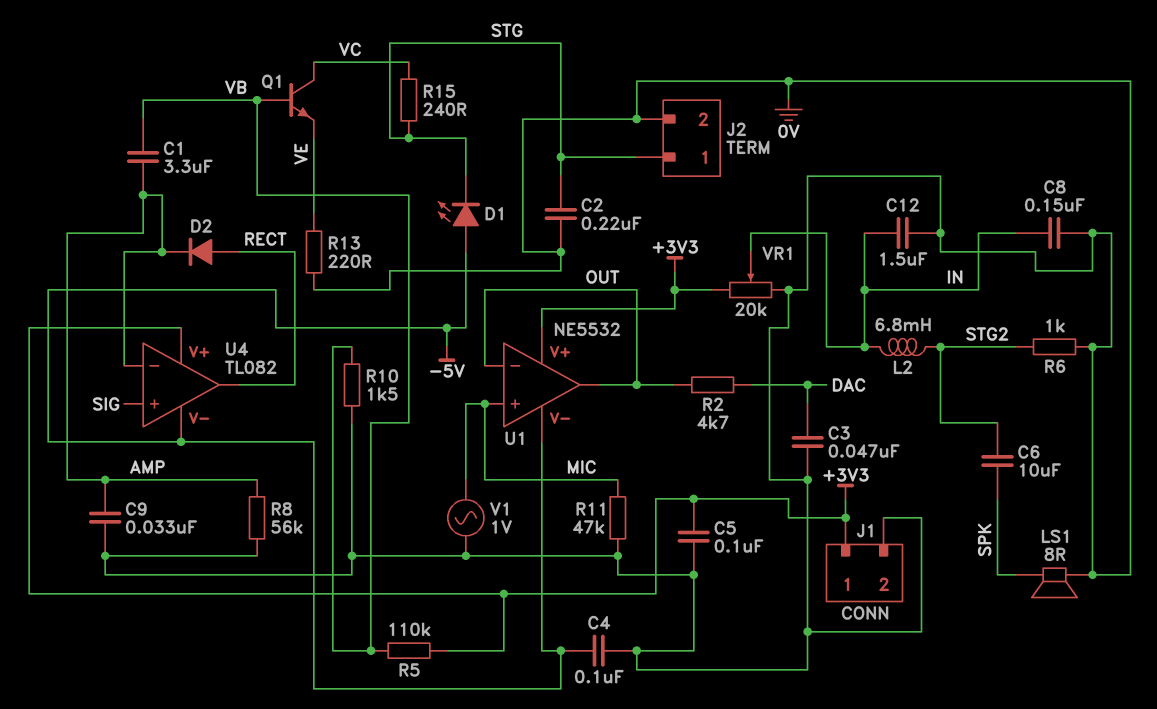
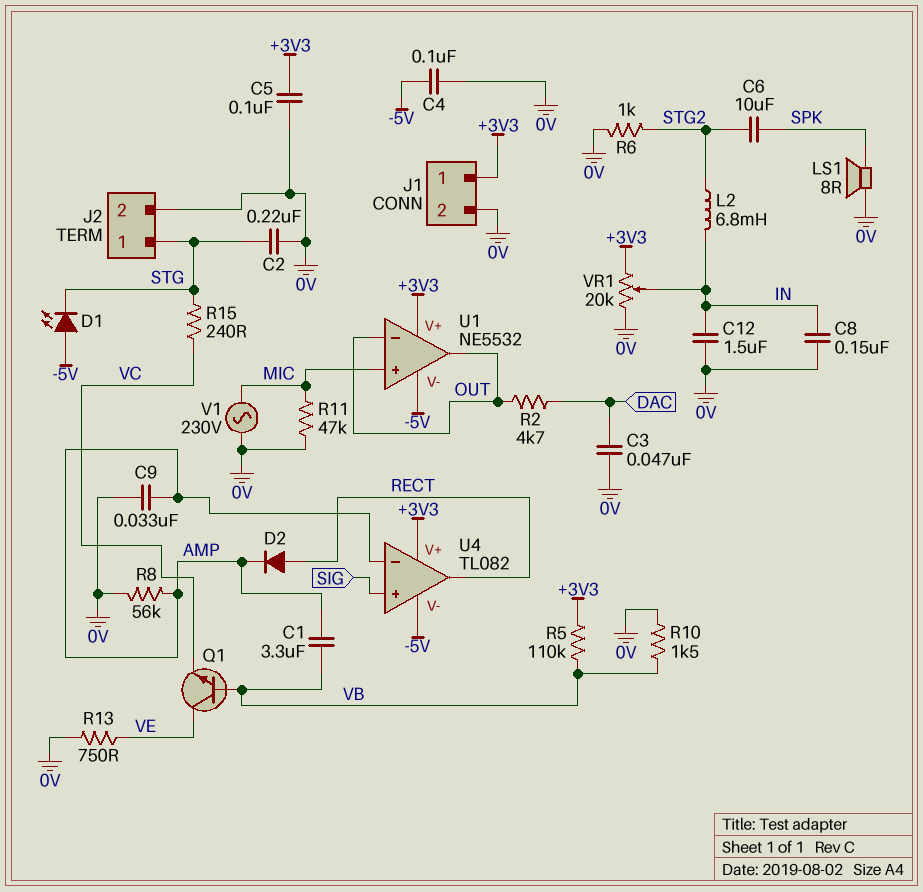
Q1: NPN (B VB, C VC, E VE) -> NPN (B VB, C VE, E VC)
R13: 220 (0V, VE) -> 750 (0V, VE)
V1: AC 1V (0V, MIC) -> AC 230V (0V, MIC)

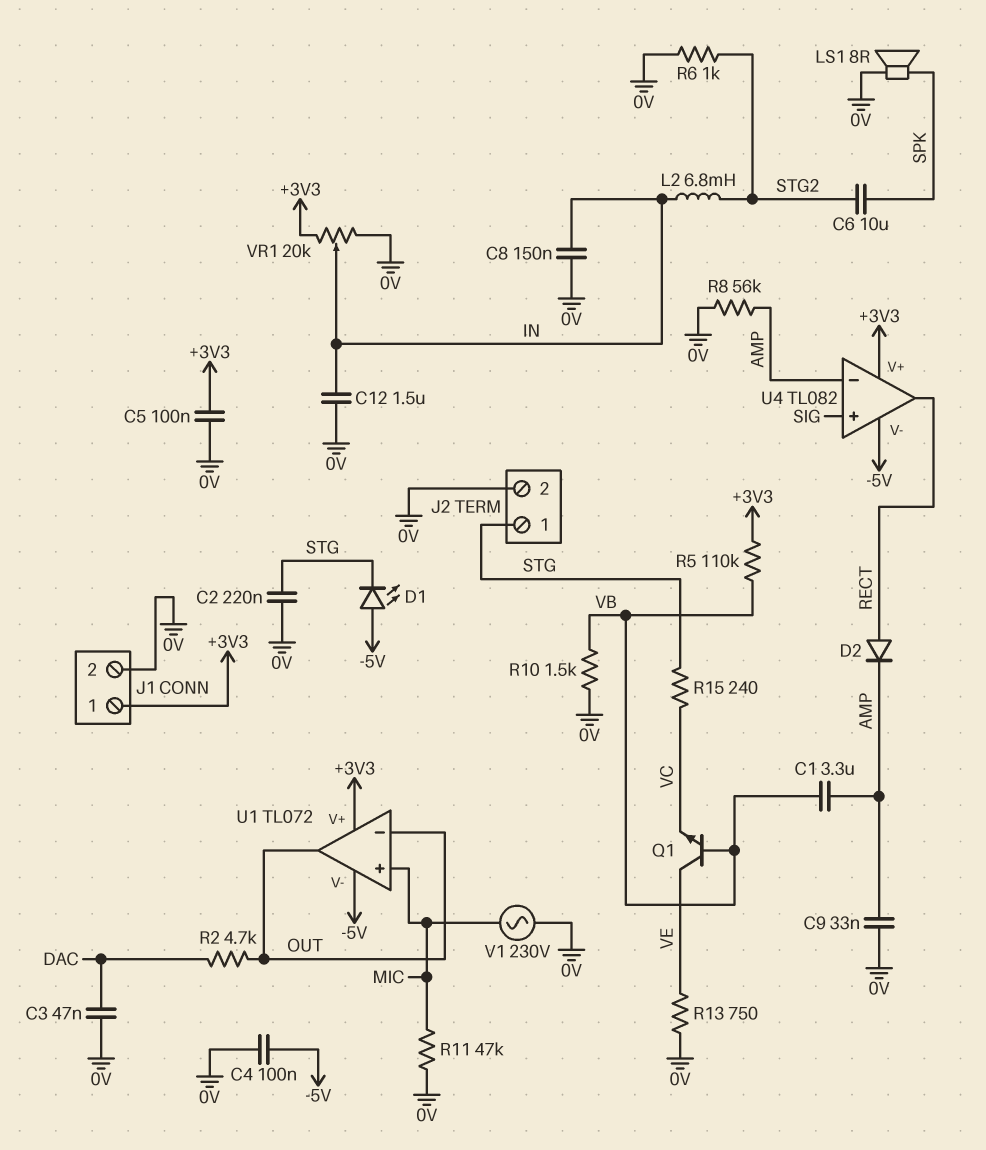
U1: NE5532 -> TL072

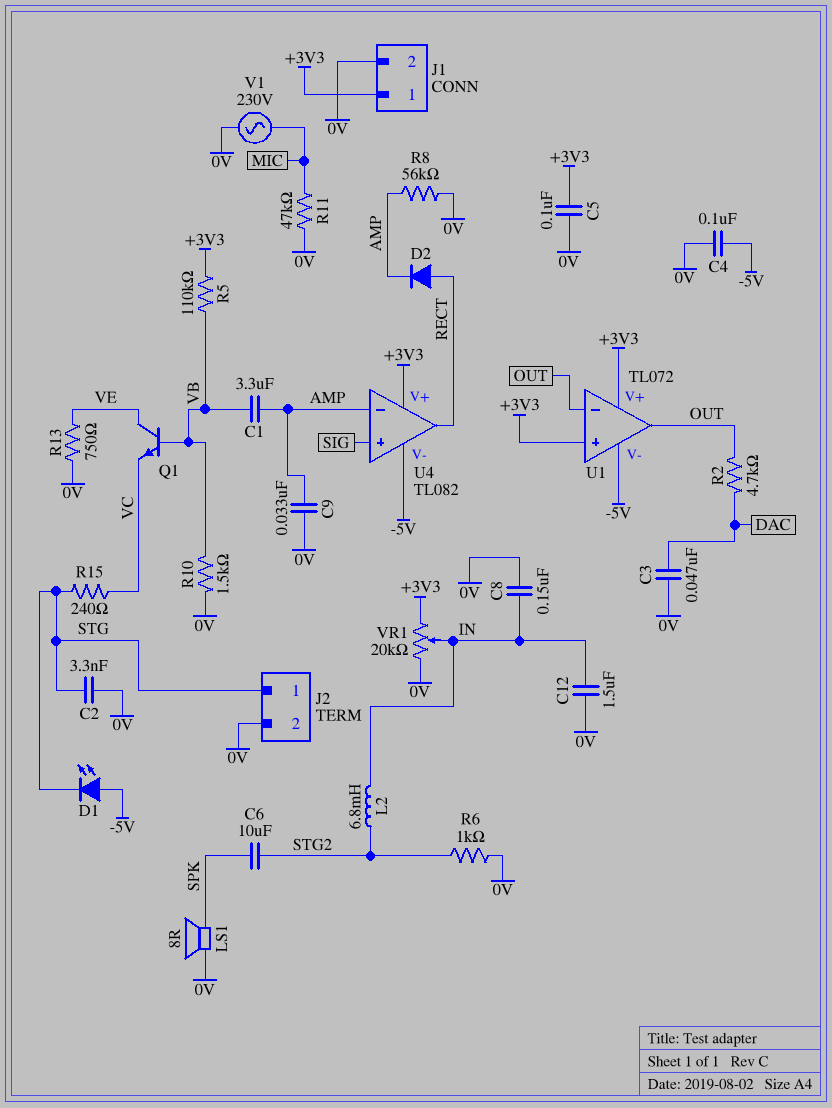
C2: 220nF (0V, STG) -> 3.3nF (0V, STG)
U1 pin in+: MIC -> +3V3

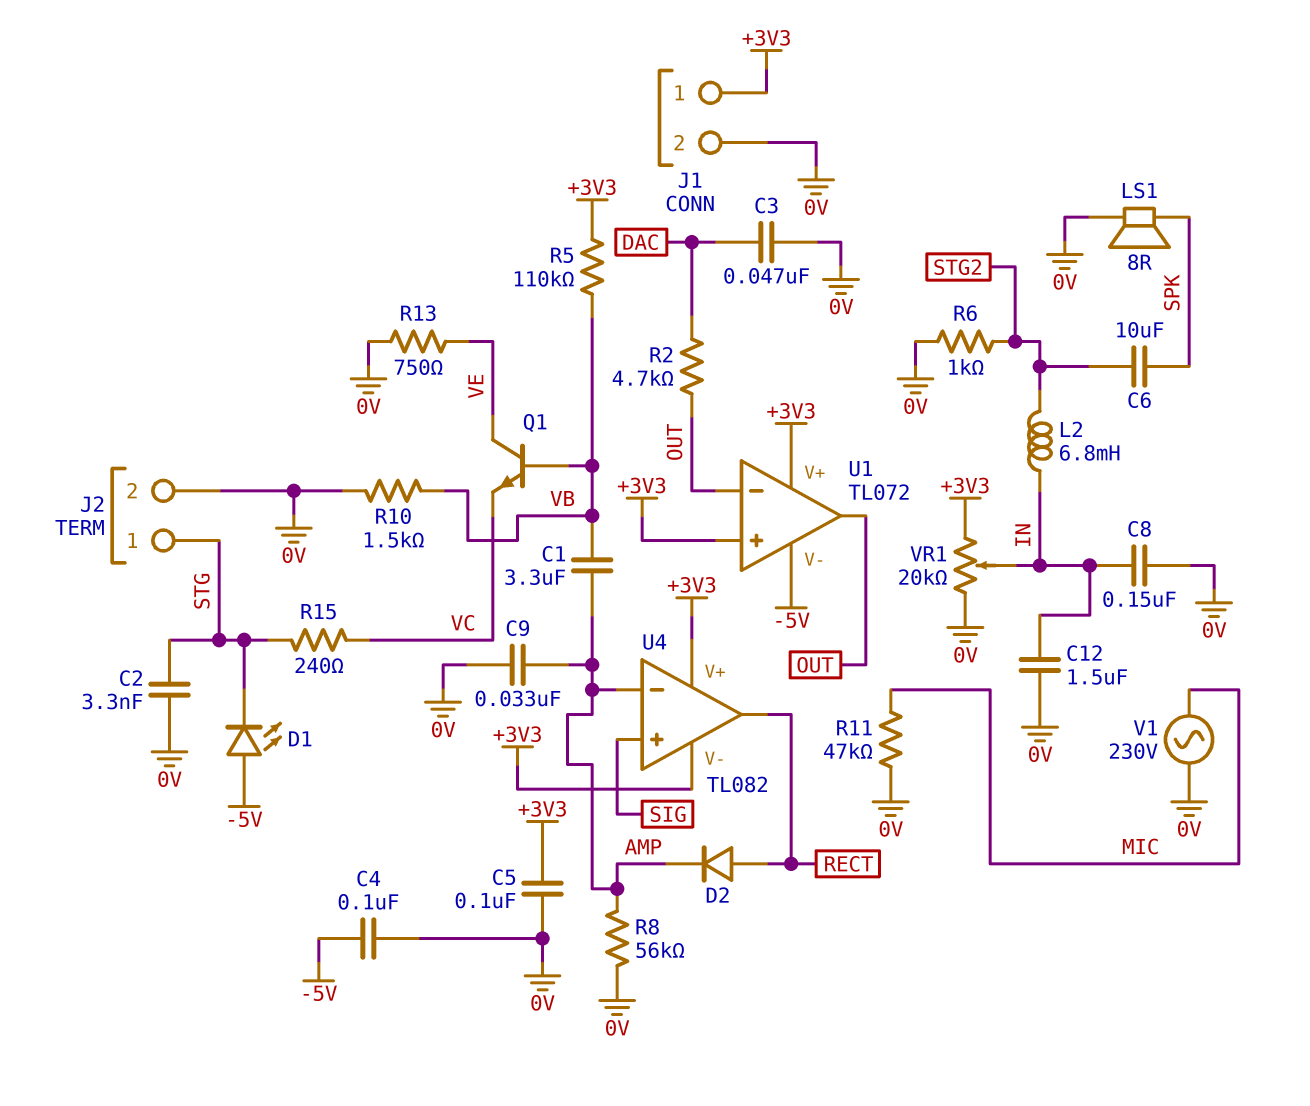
U4 pin V-: -5V -> +3V3

